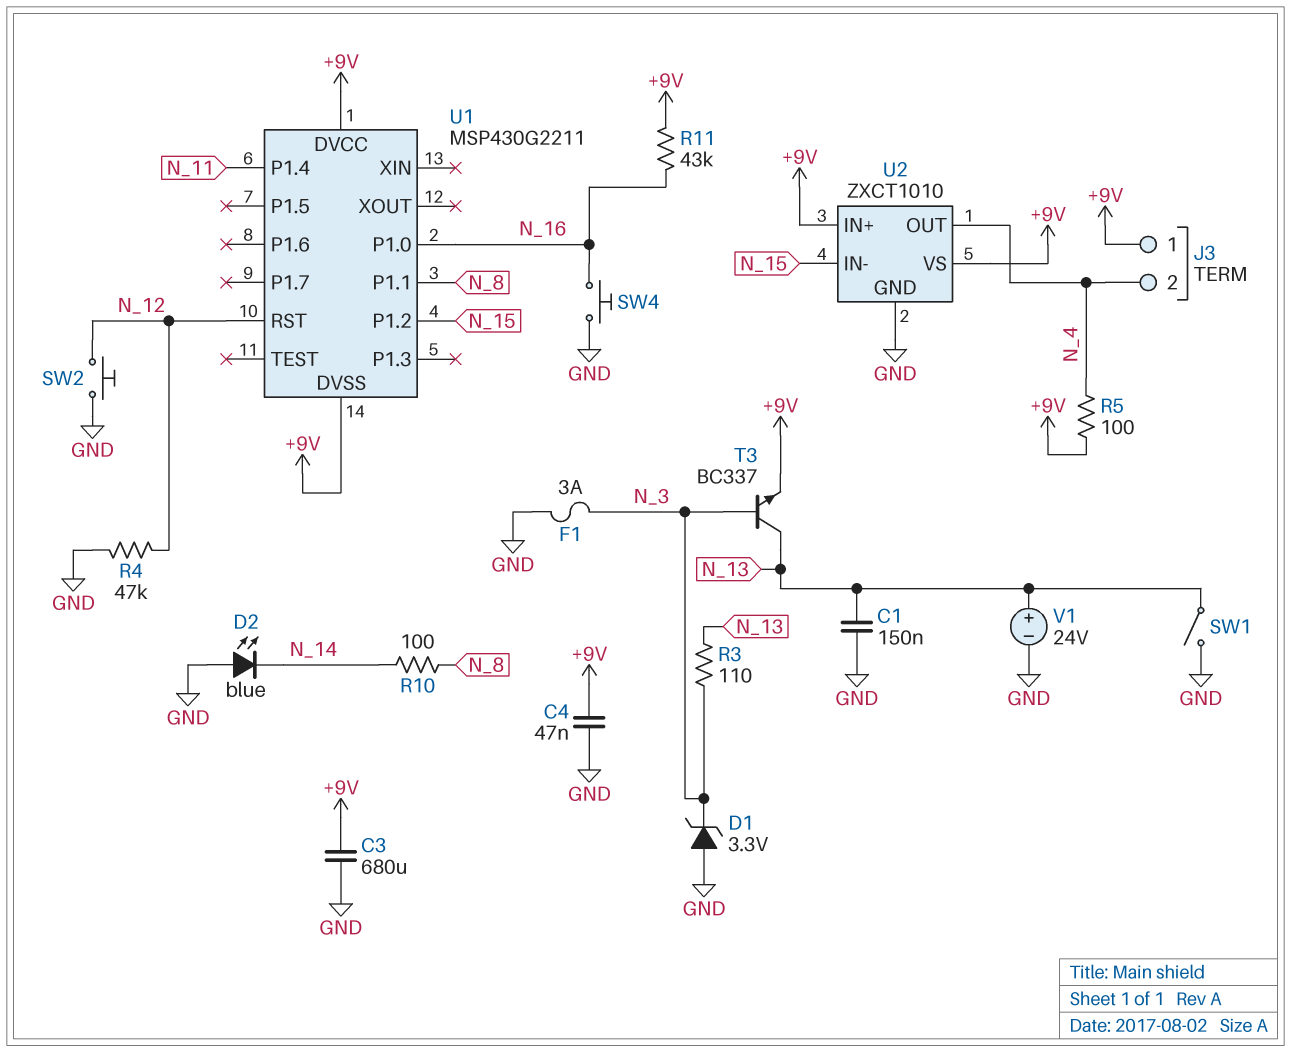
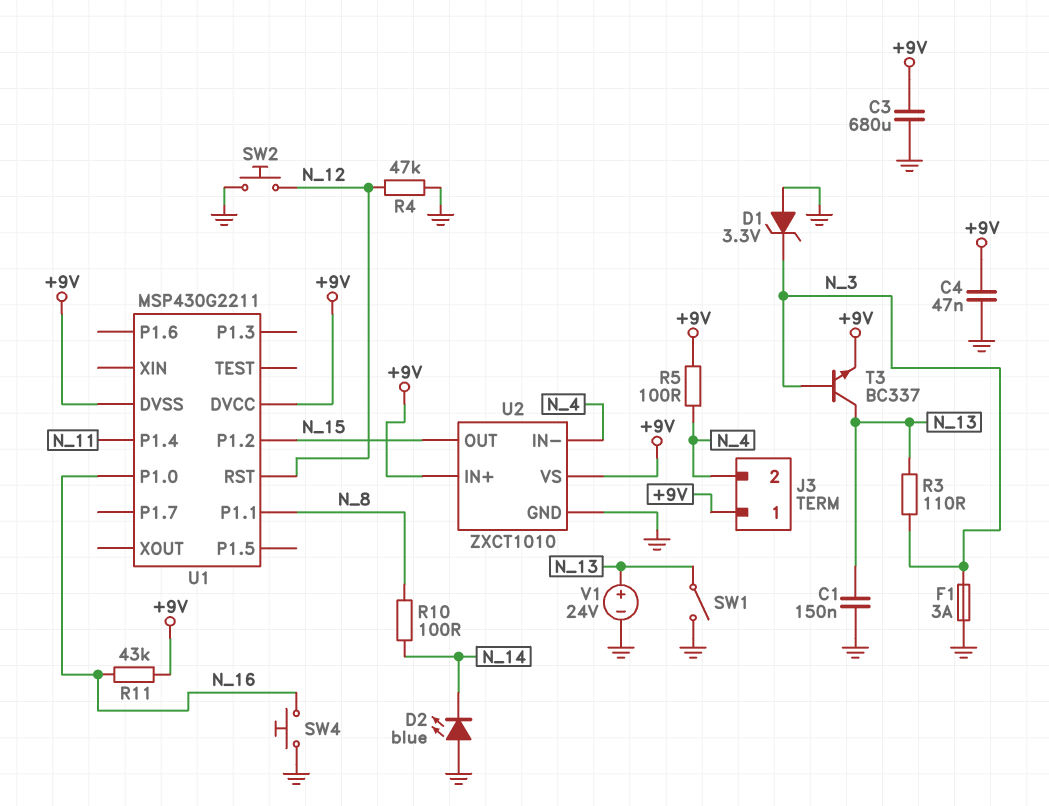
U2 pin IN-: N_15 -> N_4
U2 pin OUT: N_4 -> N_15

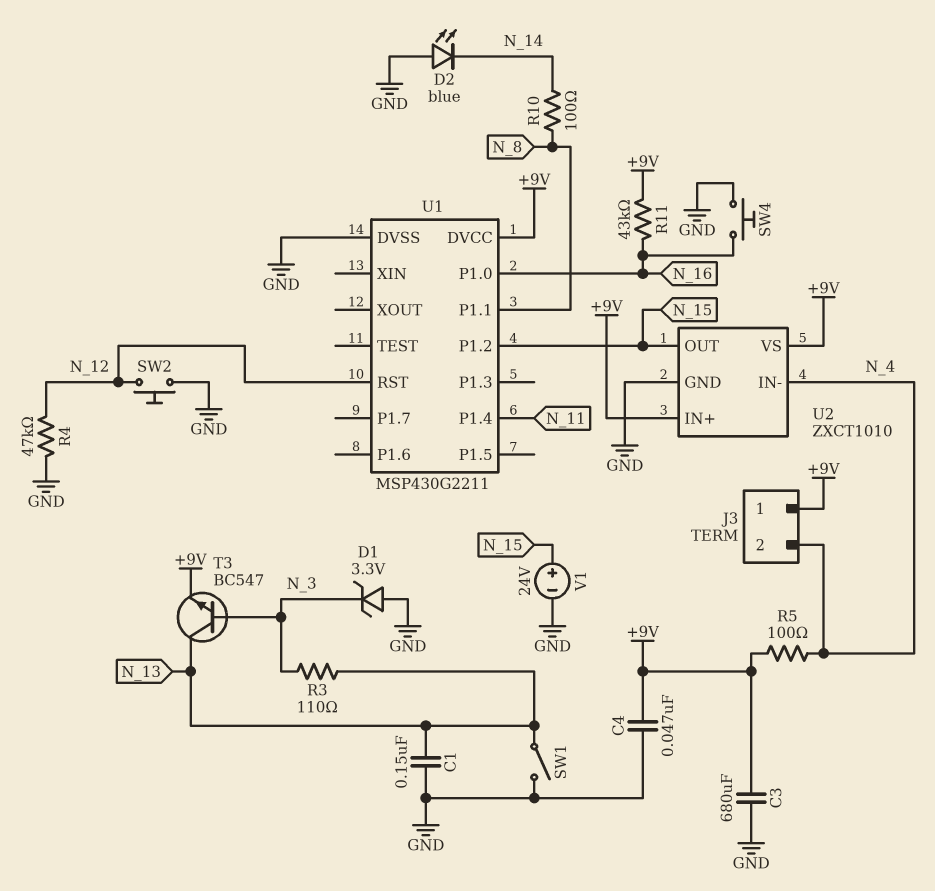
F1: 3A (GND, N_3) -> none
T3: NPN BC337 (B N_3, C N_13, E +9V) -> NPN BC547 (B N_3, C N_13, E +9V)
U1 pin DVSS: +9V -> GND
V1: 24V (plus N_13, minus GND) -> 24V (plus N_15, minus GND)

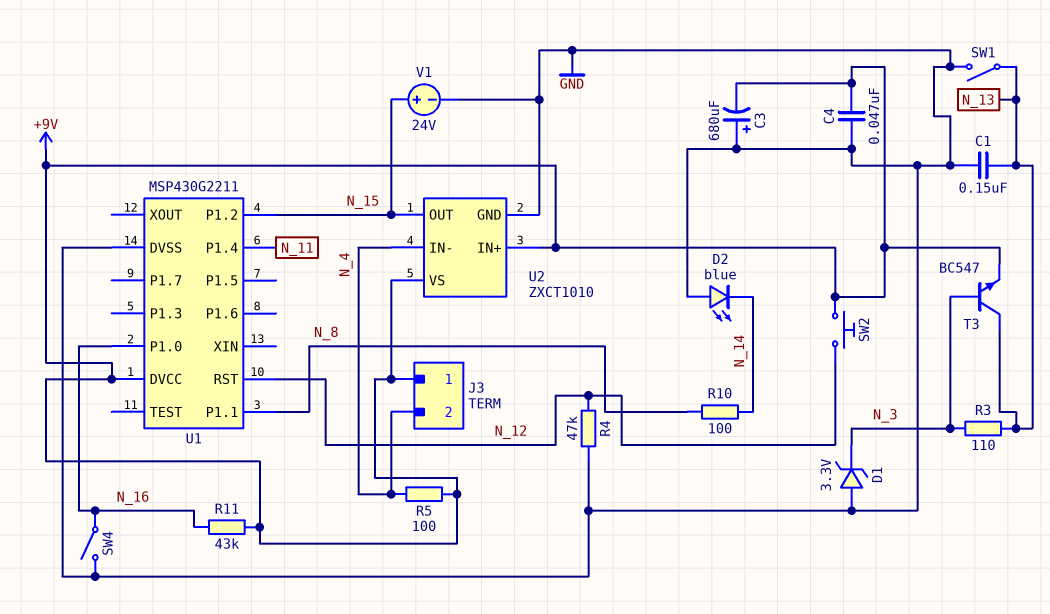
C3: 680uF (+9V, GND) -> 680uF (plus GND, minus +9V)
SW2: button (GND, N_12) -> button (+9V, N_12)
SW4: button (GND, N_16) -> switch (GND, N_16)

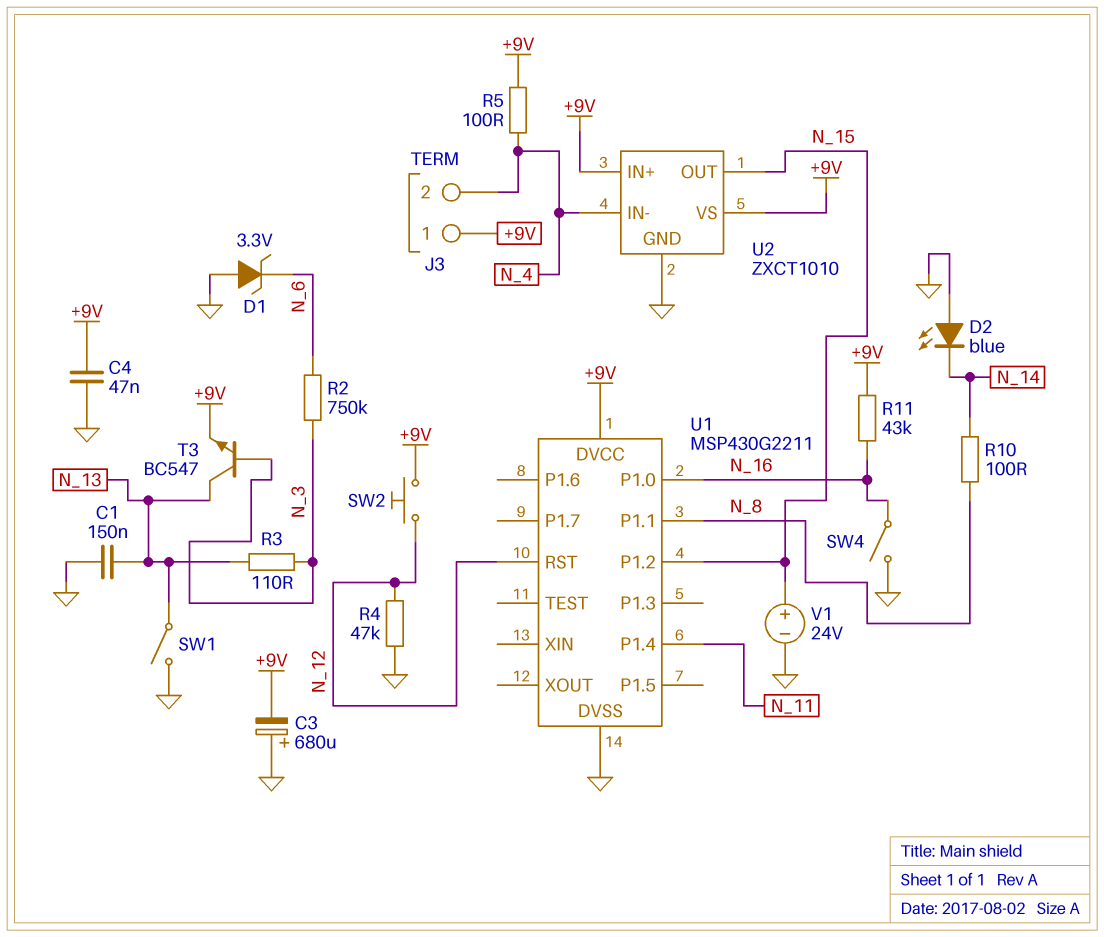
D1: zener 3.3V (A GND, K N_3) -> zener 3.3V (A GND, K N_6)
R2: none -> 750k (N_3, N_6)

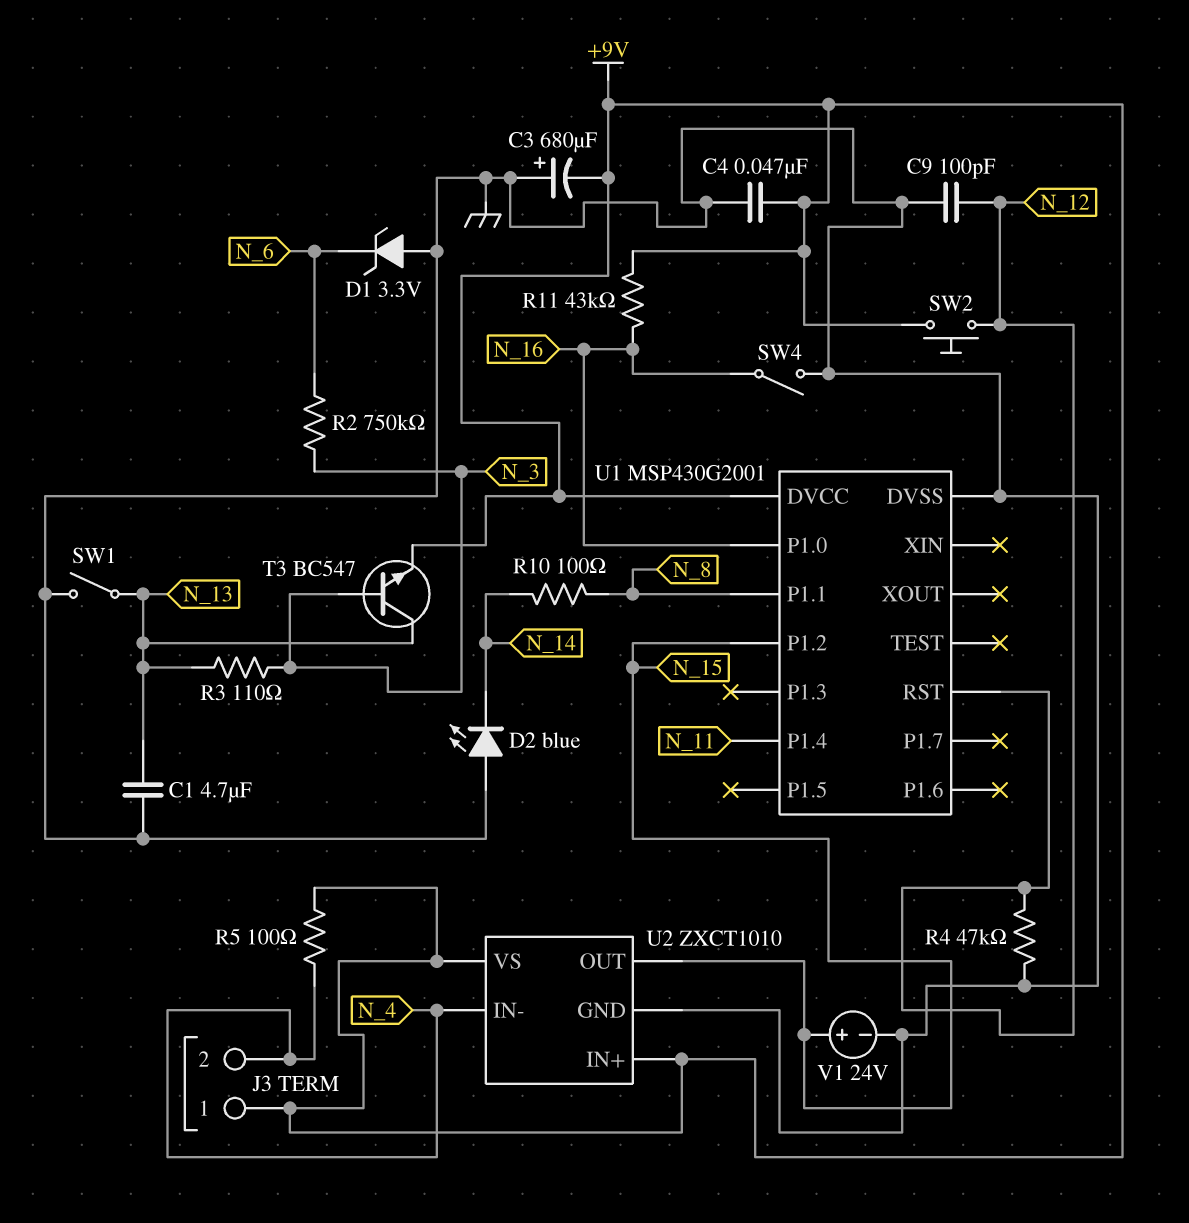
C1: 150nF (GND, N_13) -> 4.7uF (GND, N_13)
C9: none -> 100pF (GND, N_12)
U1: MSP430G2211 -> MSP430G2001

